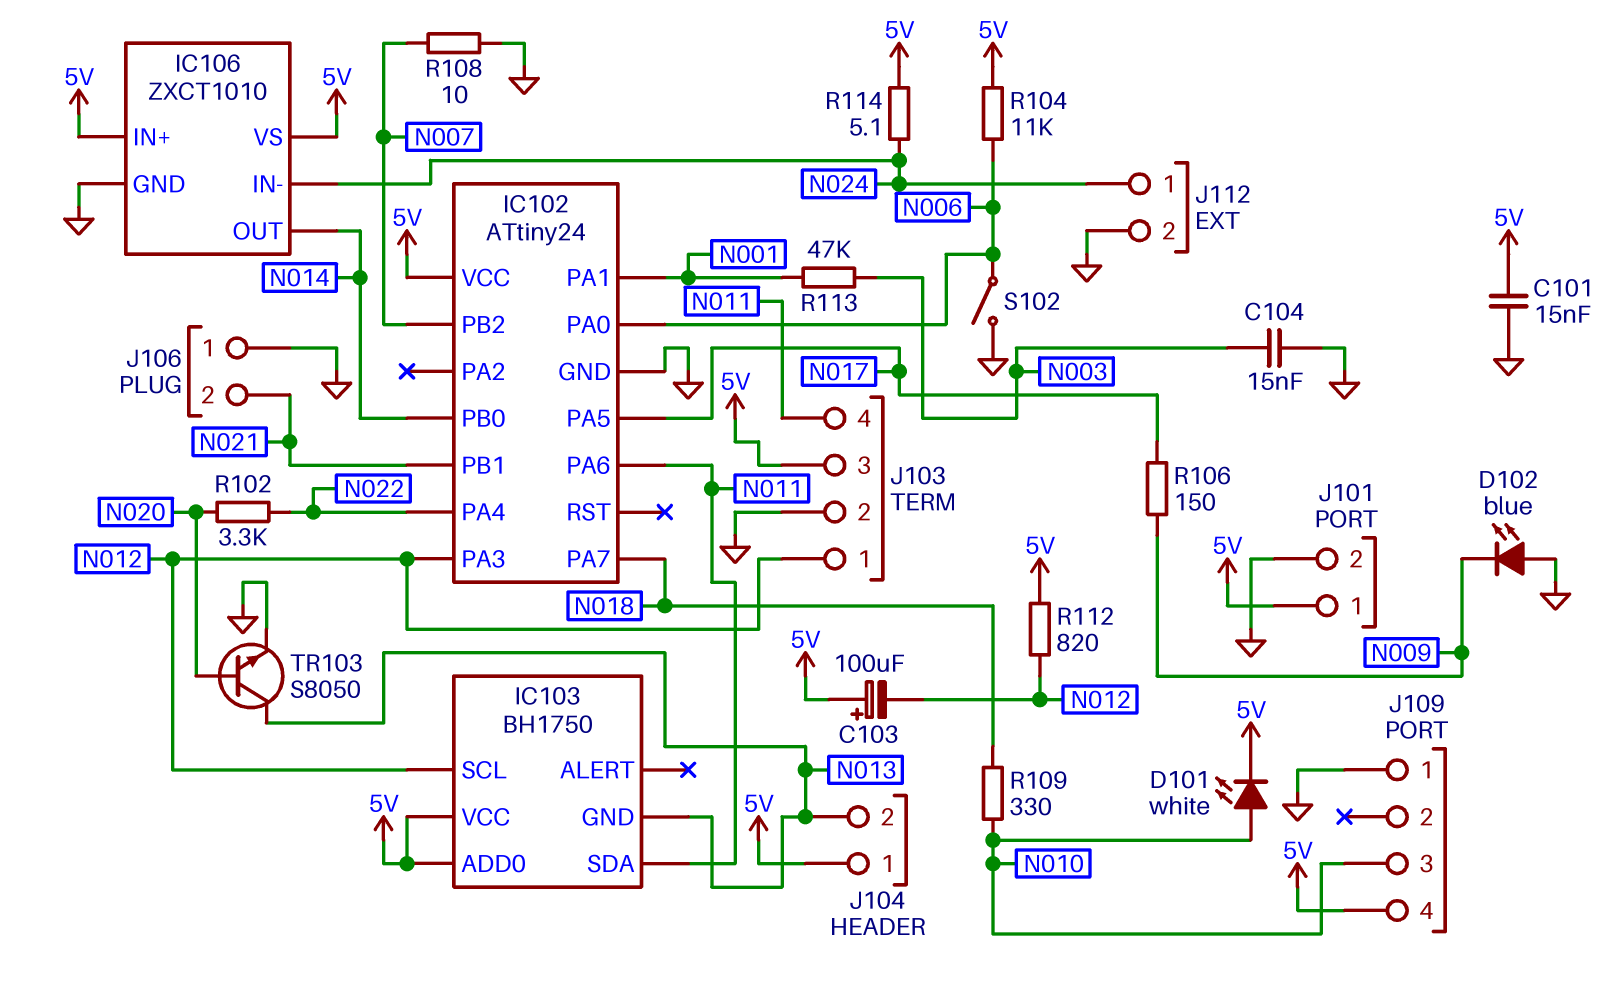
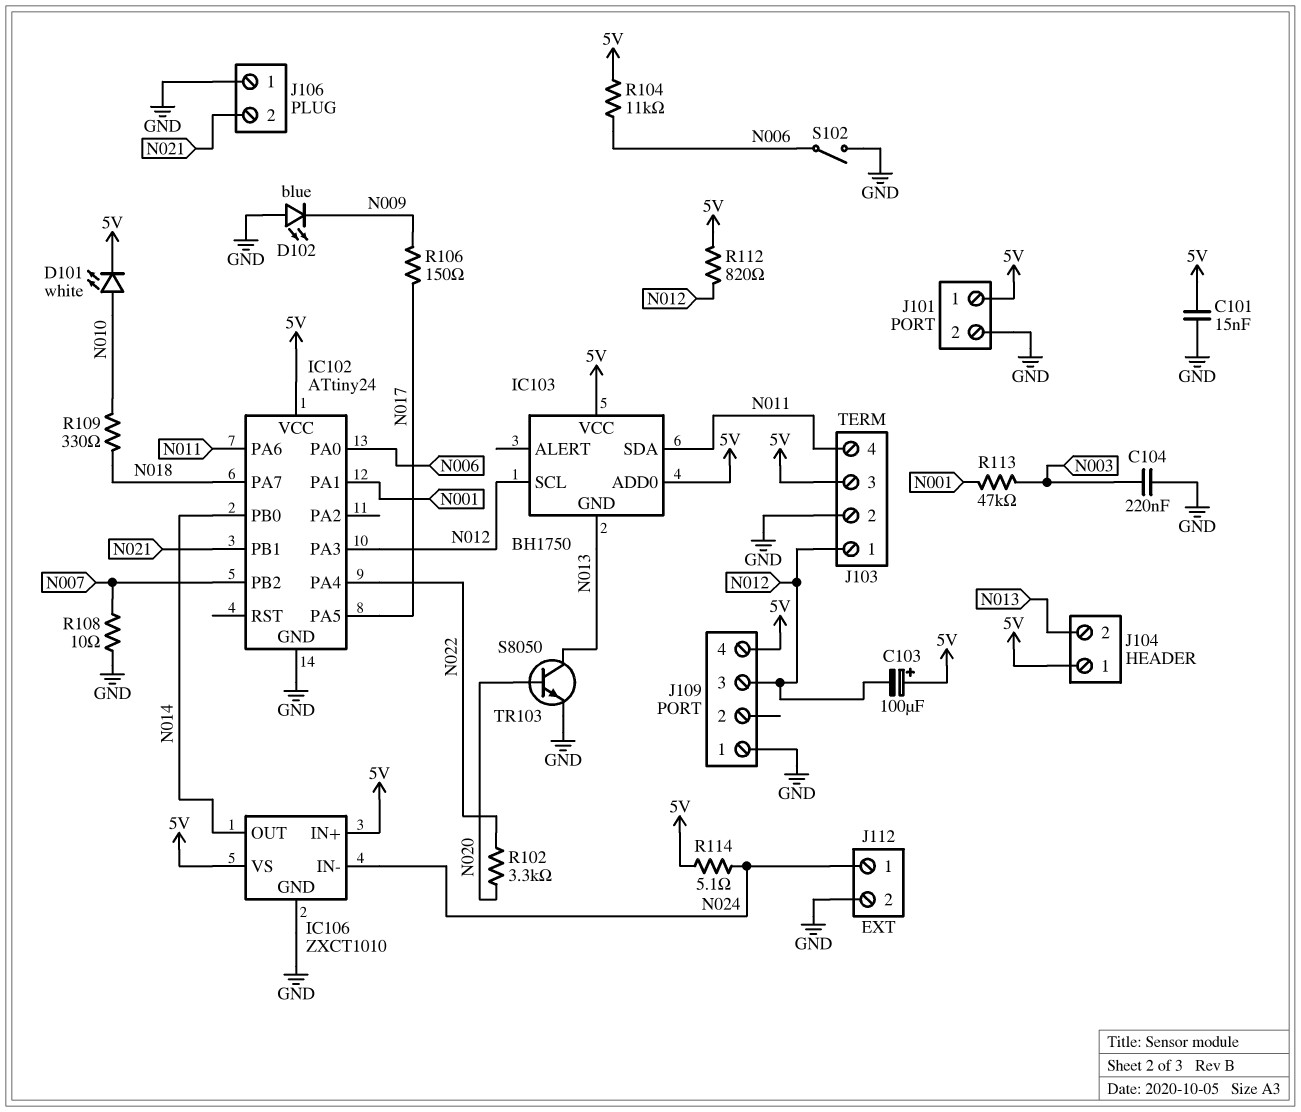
C104: 15nF (GND, N003) -> 220nF (GND, N003)
J109 pin 3: N010 -> N012

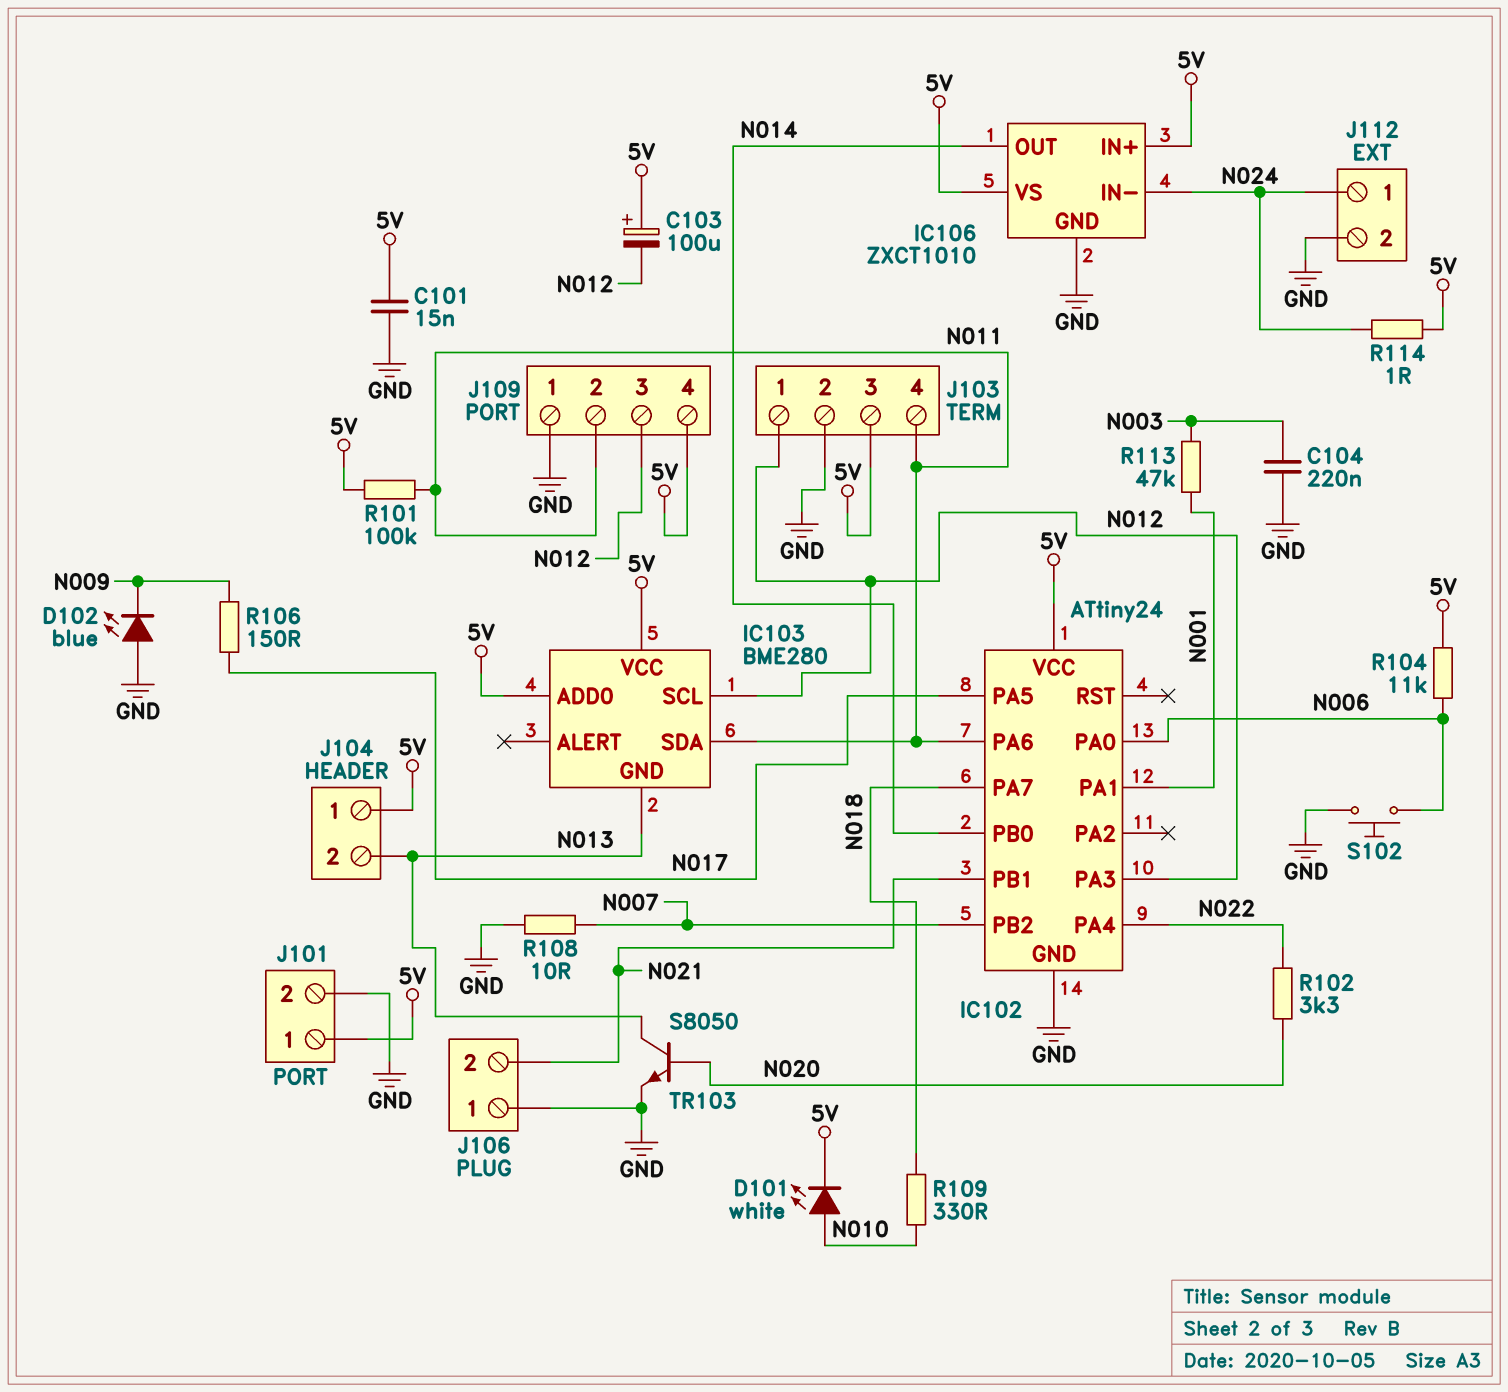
IC103: BH1750 -> BME280
J109 pin 2: none -> N011
R101: none -> 100k (5V, N011)
R112: 820 (5V, N012) -> none
R114: 5.1 (5V, N024) -> 1 (5V, N024)
S102: switch (GND, N006) -> button (GND, N006)

